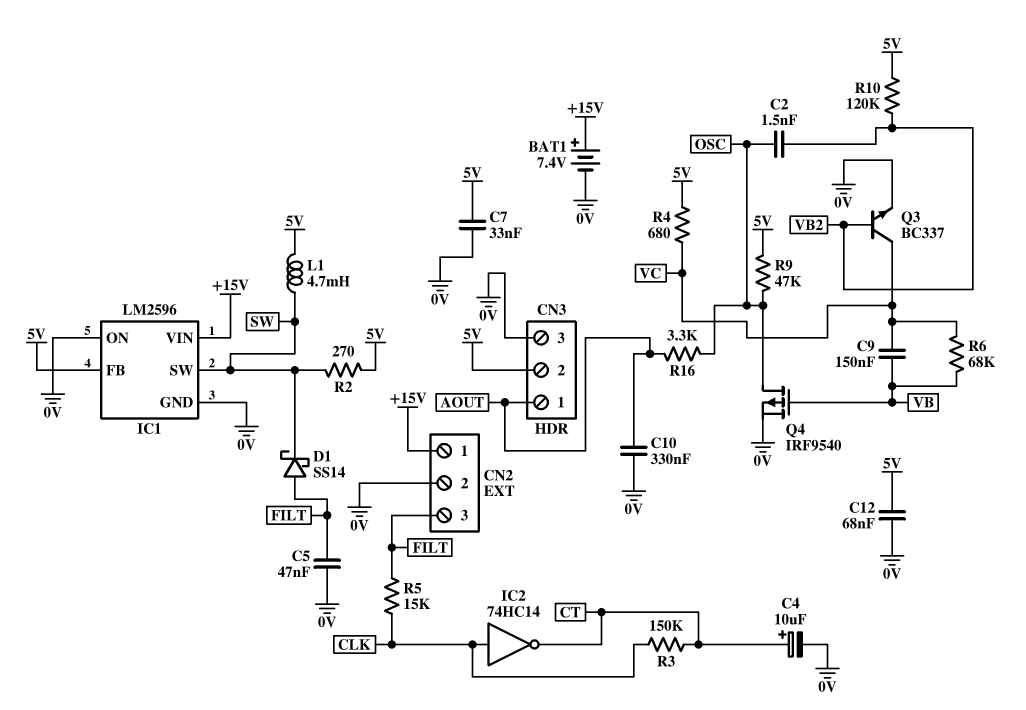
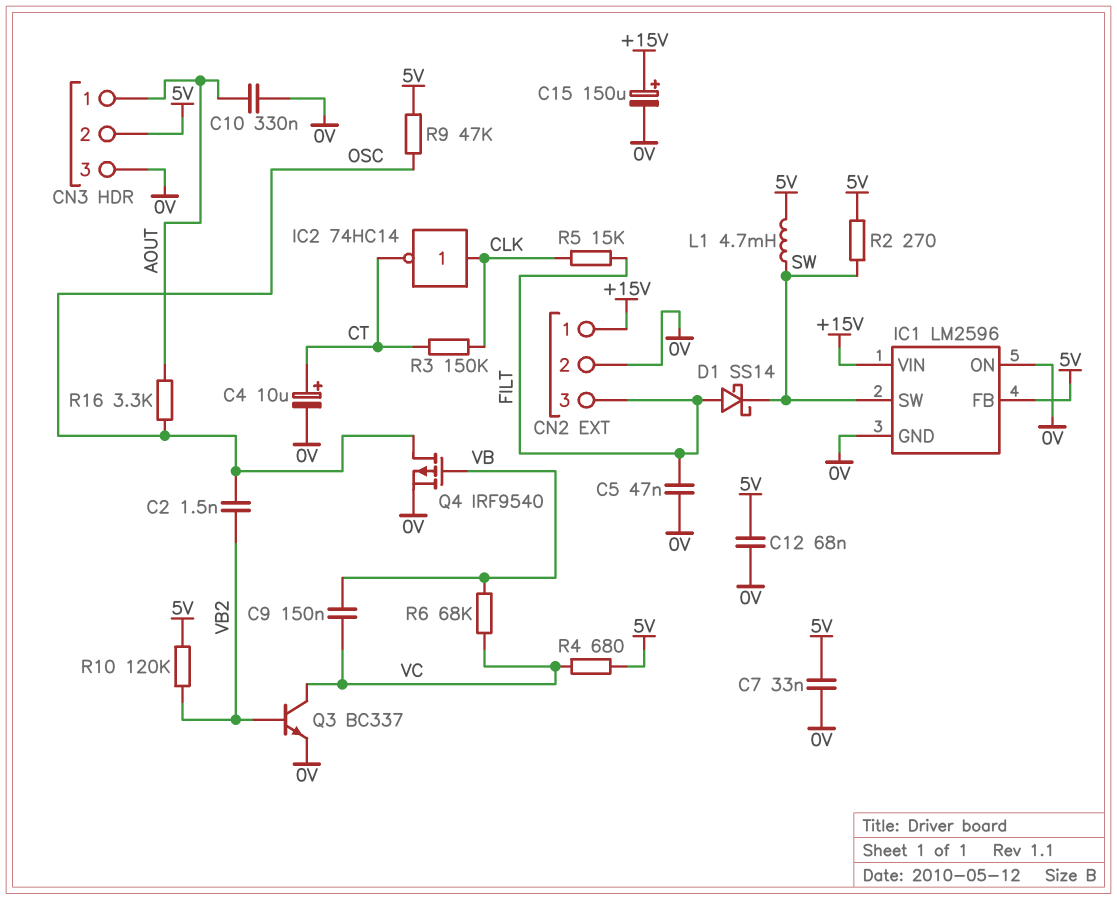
BAT1: 7.4V (plus +15V, minus 0V) -> none
C15: none -> 150uF (plus +15V, minus 0V)

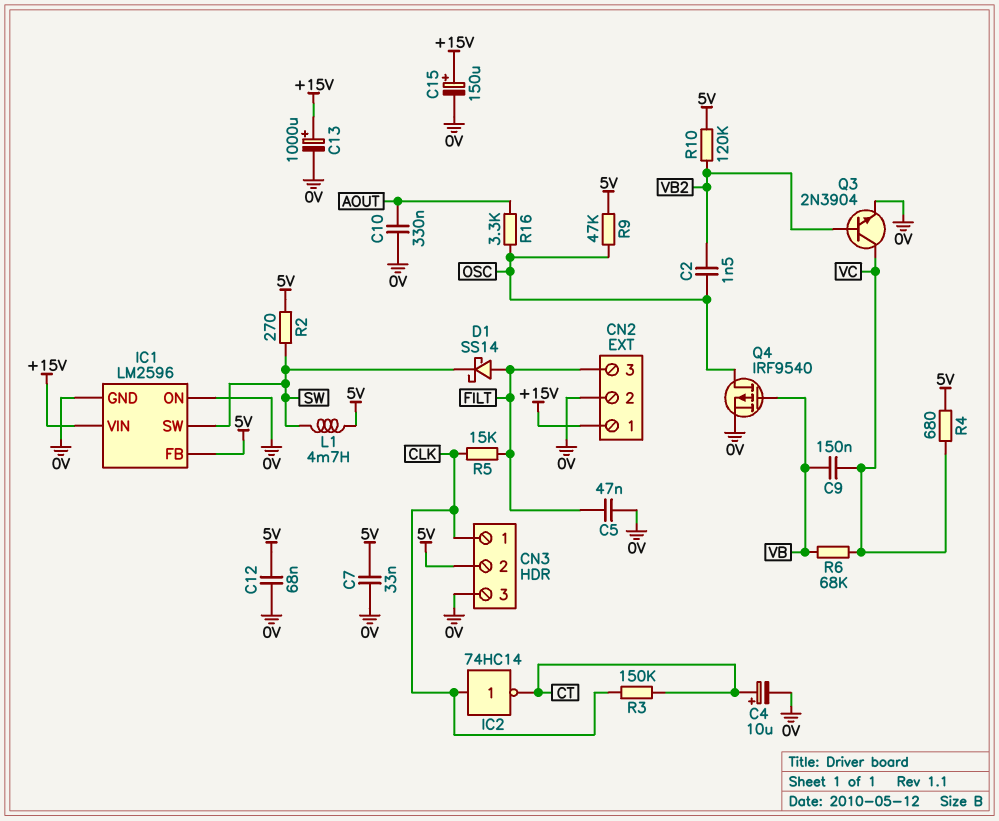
C13: none -> 1000uF (plus +15V, minus 0V)
CN3 pin 1: AOUT -> CLK
Q3: NPN BC337 (B VB2, C VC, E 0V) -> NPN 2N3904 (B VB2, C VC, E 0V)

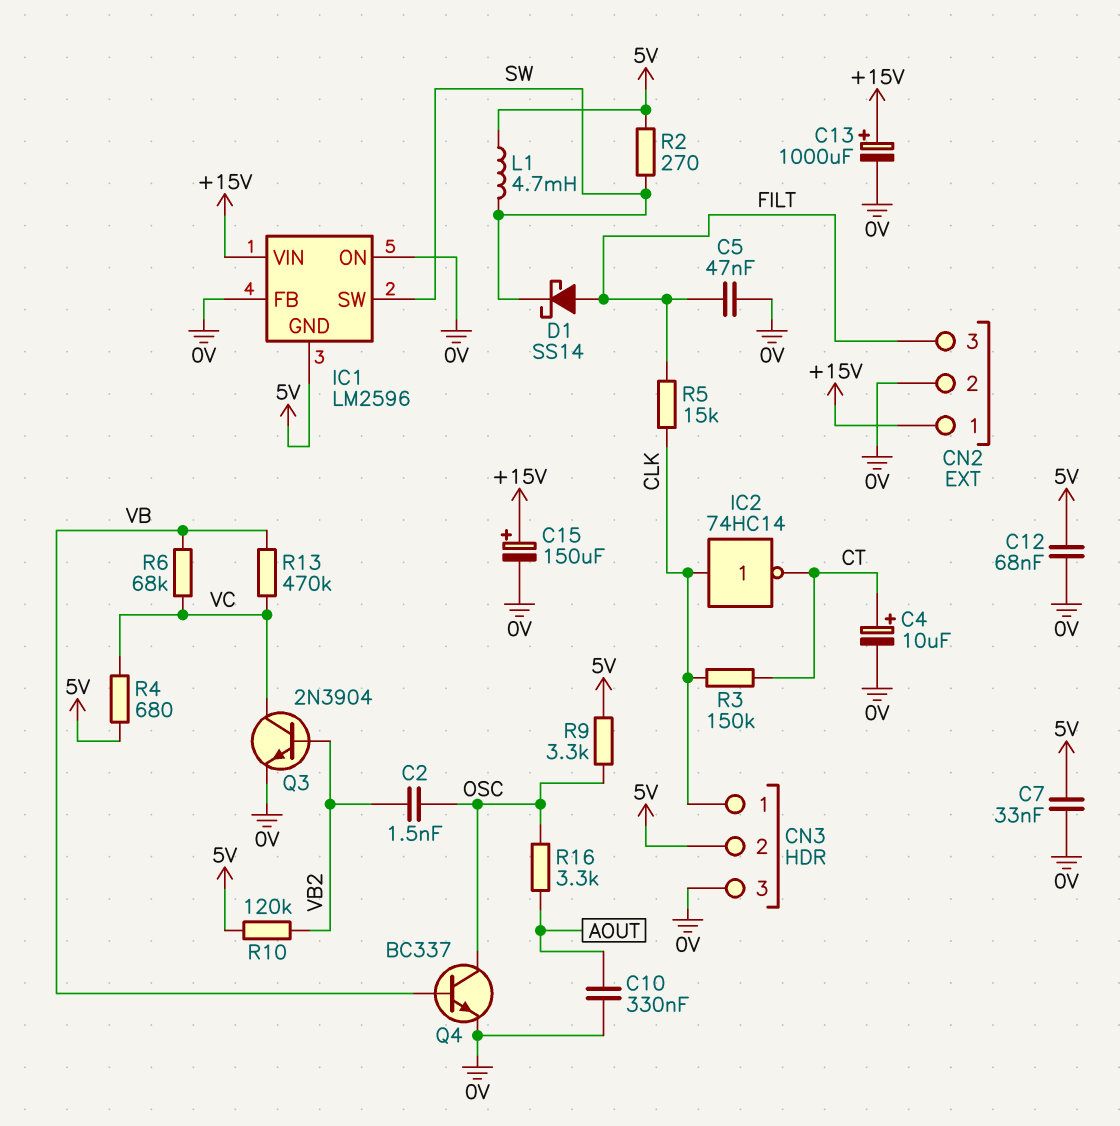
C9: 150nF (VB, VC) -> none
IC1 pin FB: 5V -> 0V
IC1 pin GND: 0V -> 5V
Q4: PMOS IRF9540 (G VB, D OSC, S 0V) -> NPN BC337 (B VB, C OSC, E 0V)
R9: 47k (5V, OSC) -> 3.3k (5V, OSC)
R13: none -> 470k (VB, VC)

